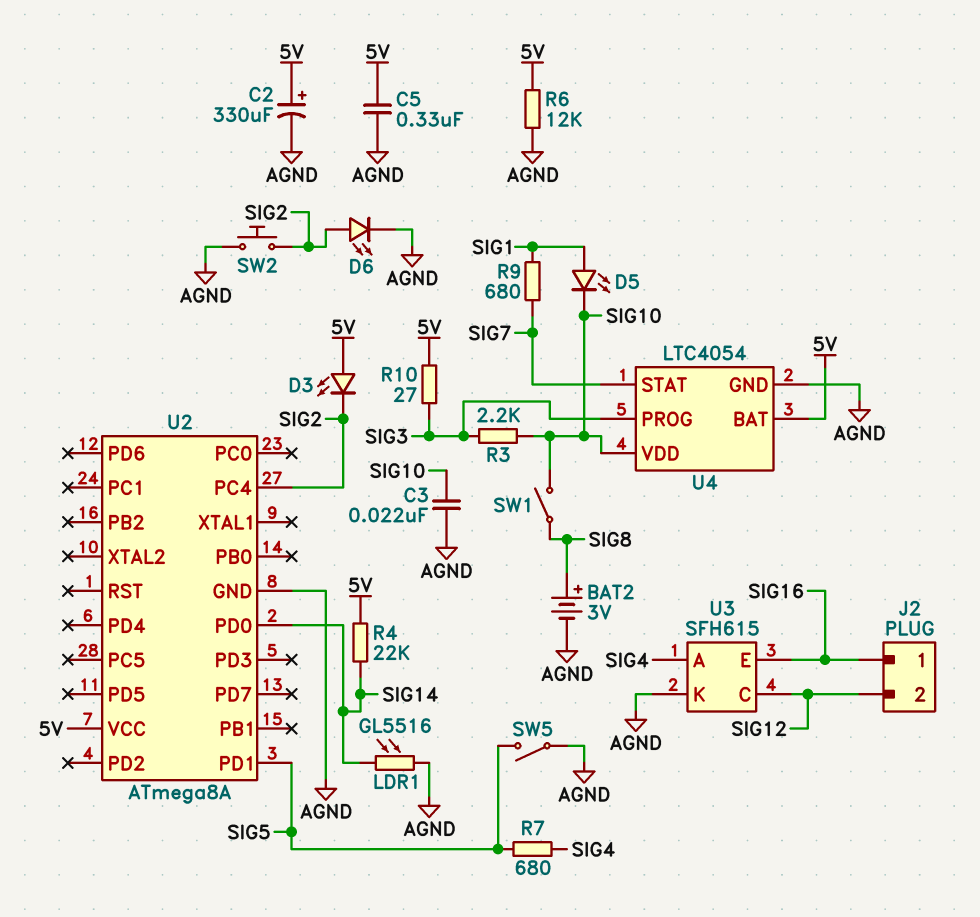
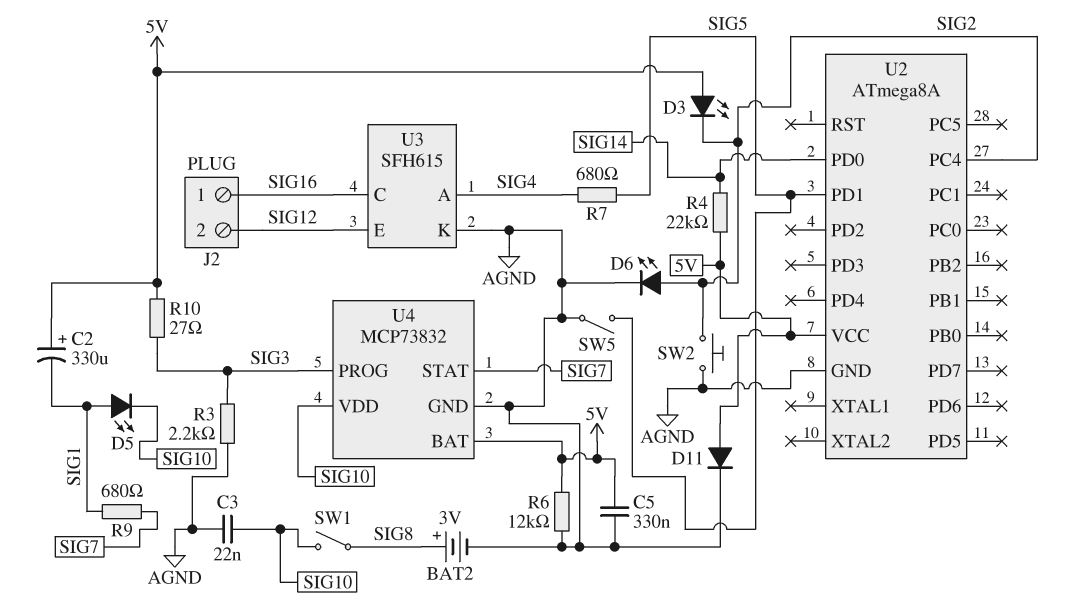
C2: 330uF (plus 5V, minus AGND) -> 330uF (plus 5V, minus SIG1)
D11: none -> diode (A 5V, K AGND)
LDR1: GL5516 (AGND, SIG14) -> none
R3: 2.2k (SIG3, SIG10) -> 2.2k (AGND, SIG3)
U3 pin C: SIG12 -> SIG16
U3 pin E: SIG16 -> SIG12
U4: LTC4054 -> MCP73832

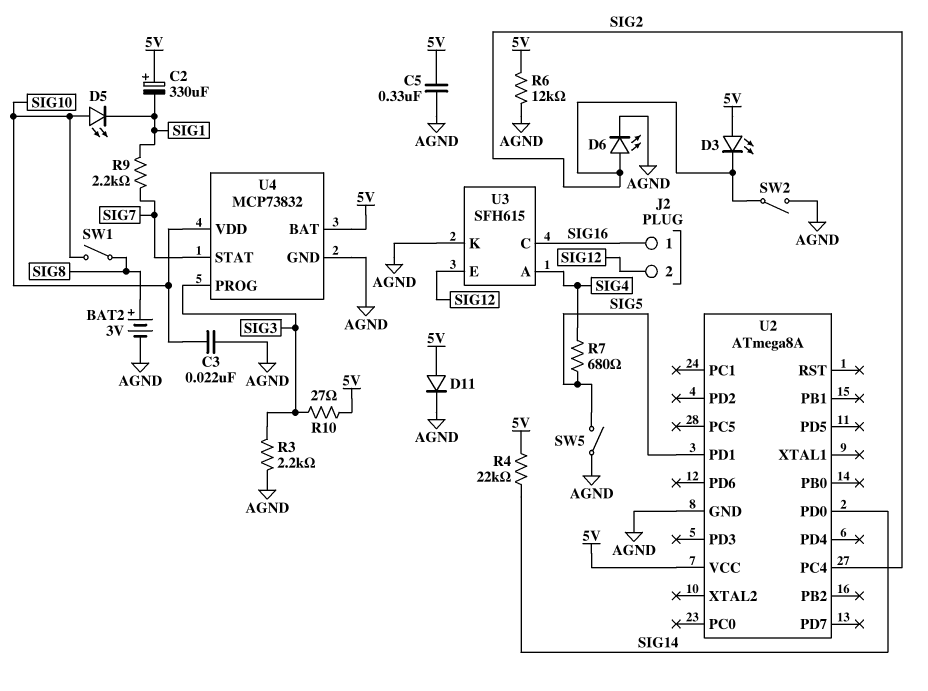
D5: LED (A SIG1, K SIG10) -> LED (A SIG10, K SIG1)
R9: 680 (SIG1, SIG7) -> 2.2k (SIG1, SIG7)
SW2: button (AGND, SIG2) -> switch (AGND, SIG2)

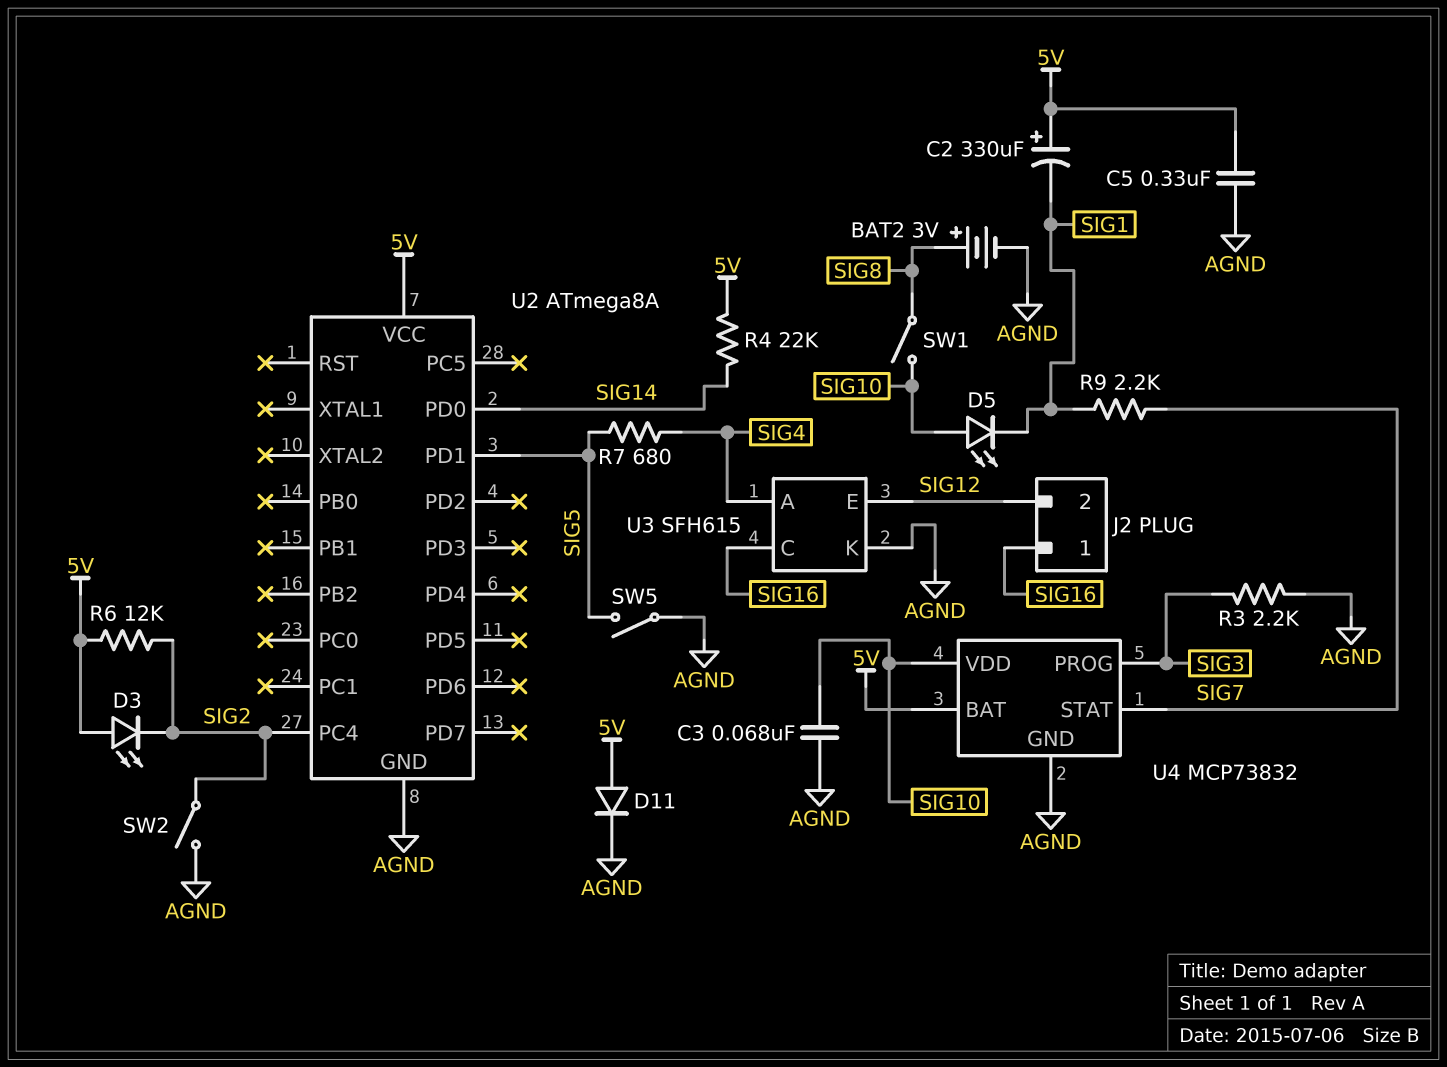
C3: 22nF (AGND, SIG10) -> 68nF (AGND, SIG10)
D6: LED (A SIG2, K AGND) -> none
R6: 12k (5V, AGND) -> 12k (5V, SIG2)
R10: 27 (5V, SIG3) -> none

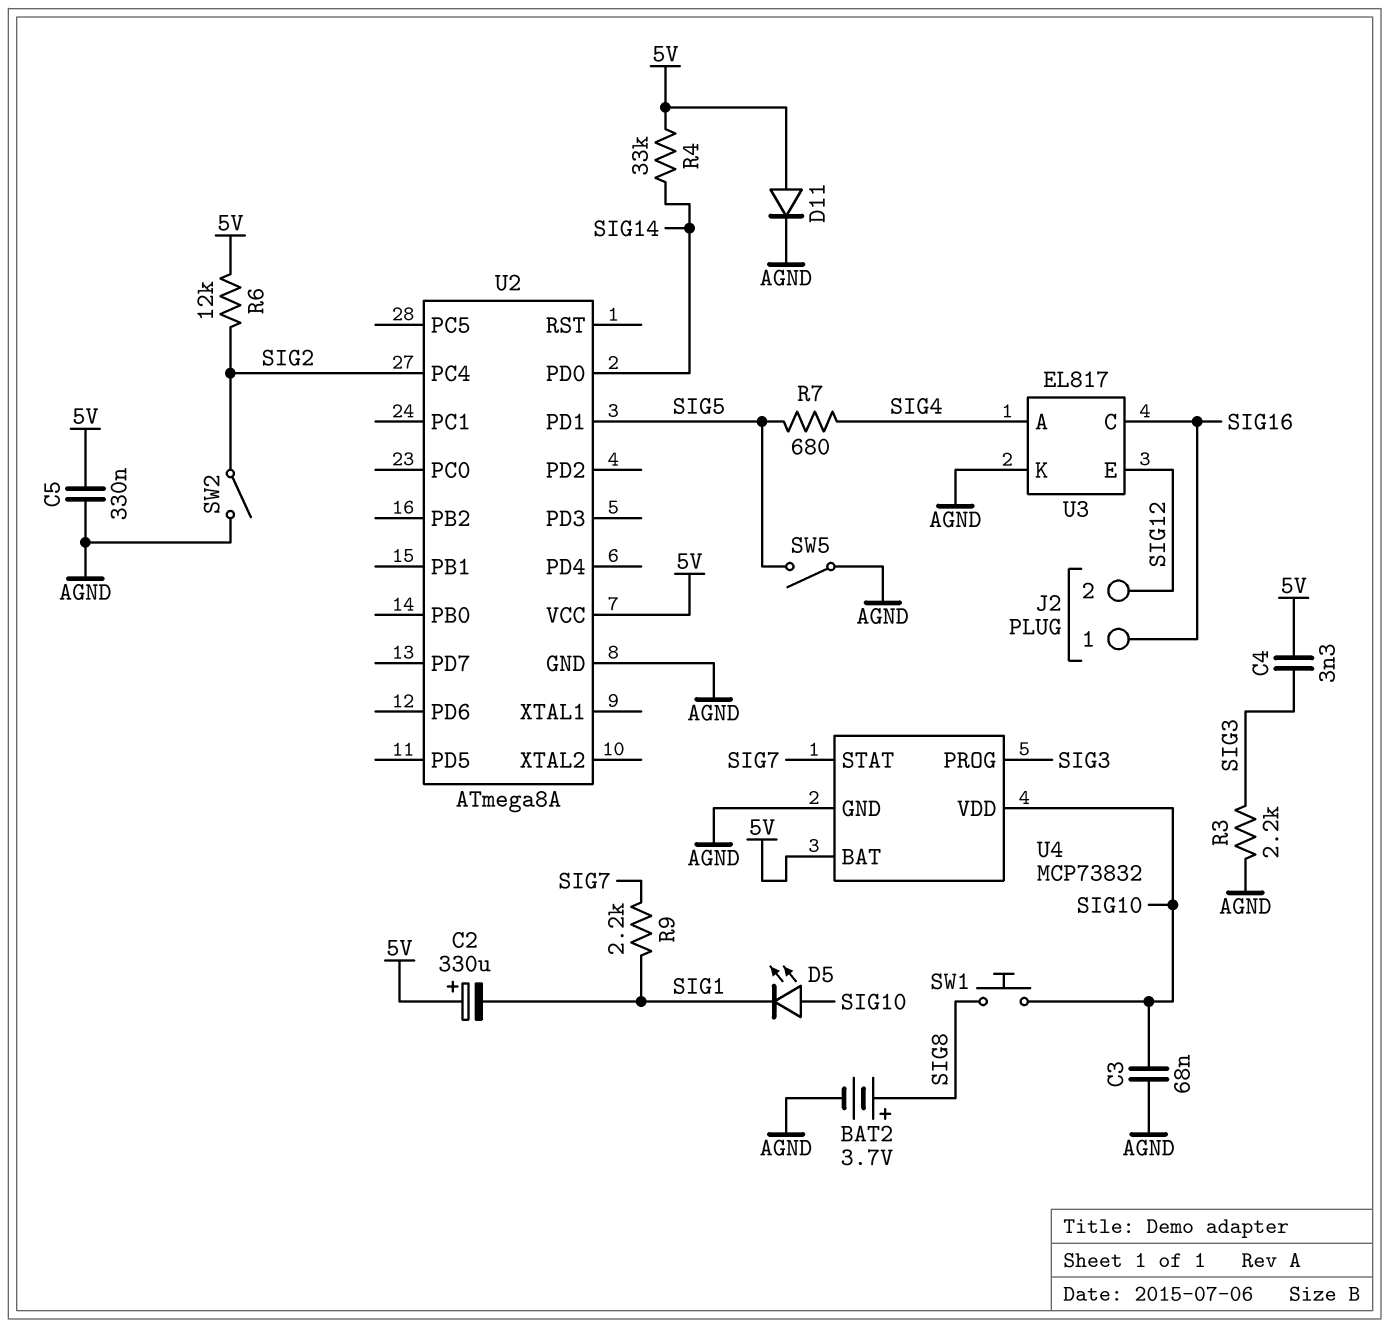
BAT2: 3V (plus SIG8, minus AGND) -> 3.7V (plus SIG8, minus AGND)
C4: none -> 3.3nF (5V, SIG3)
D3: LED (A 5V, K SIG2) -> none
R4: 22k (5V, SIG14) -> 33k (5V, SIG14)
SW1: switch (SIG8, SIG10) -> button (SIG8, SIG10)
U3: SFH615 -> EL817

